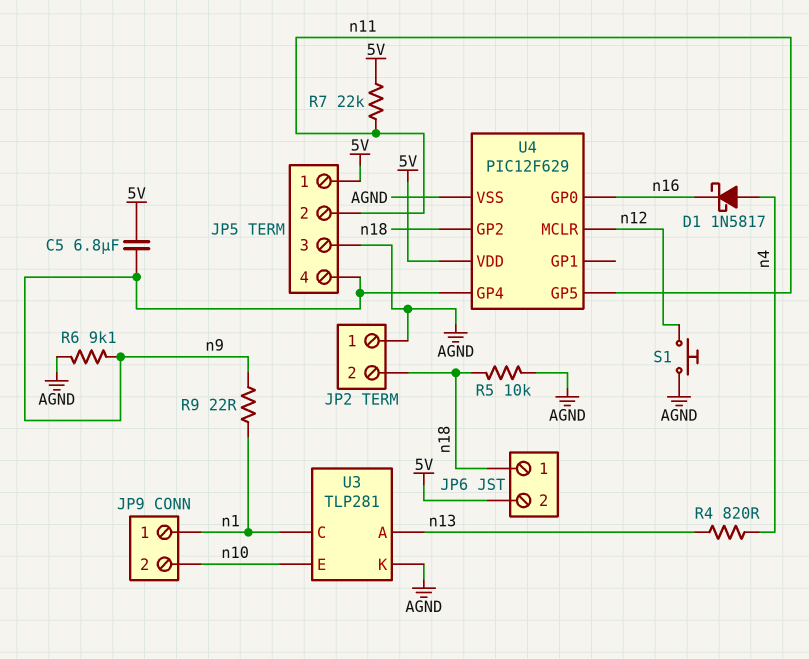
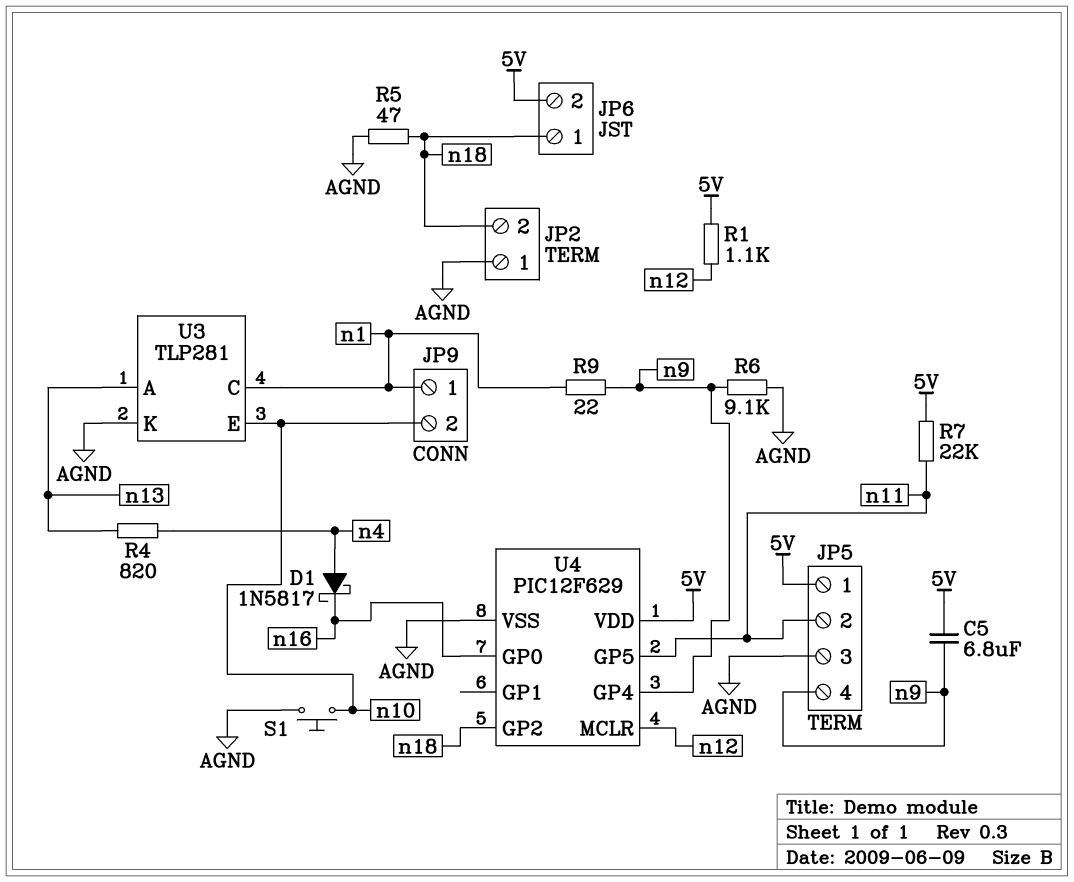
R1: none -> 1.1k (5V, n12)
R5: 10k (AGND, n18) -> 47 (AGND, n18)
S1: button (AGND, n12) -> button (AGND, n10)

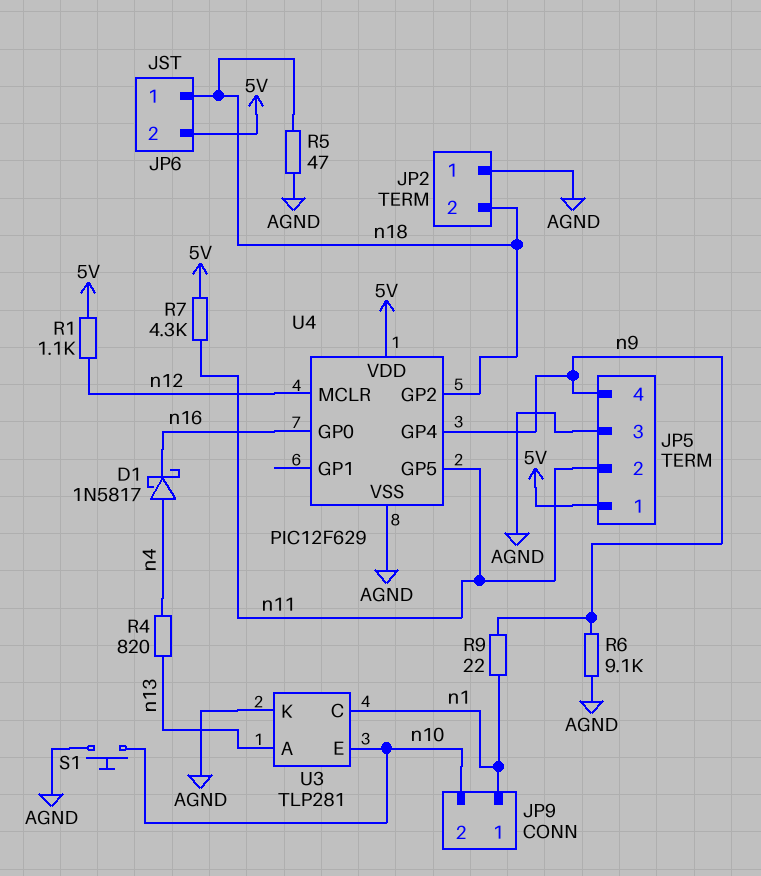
C5: 6.8uF (5V, n9) -> none
R7: 22k (5V, n11) -> 4.3k (5V, n11)

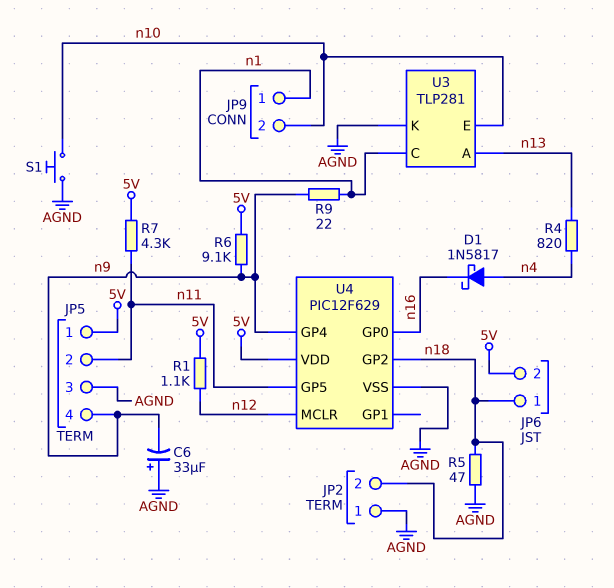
C6: none -> 33uF (plus AGND, minus n9)
R6: 9.1k (AGND, n9) -> 9.1k (5V, n9)

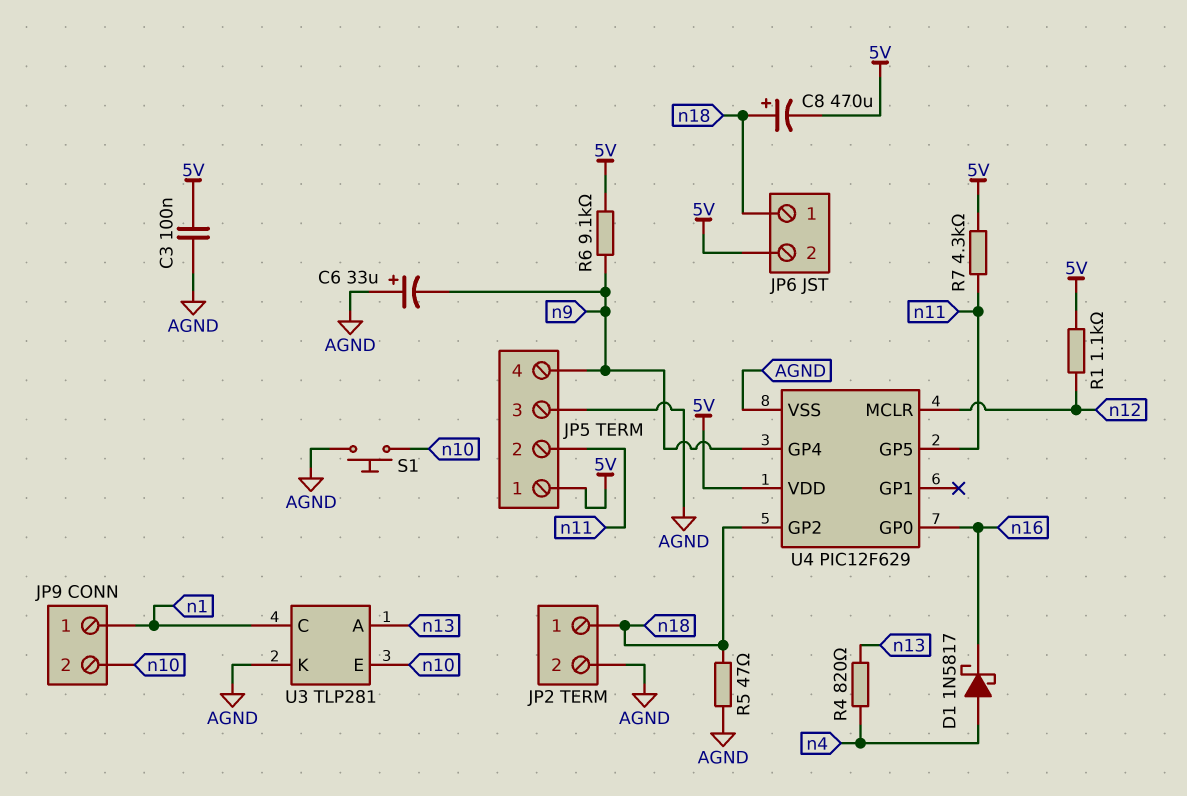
C3: none -> 100nF (5V, AGND)
C8: none -> 470uF (plus n18, minus 5V)
JP2 pin 1: AGND -> n18
JP2 pin 2: n18 -> AGND
R9: 22 (n1, n9) -> none

